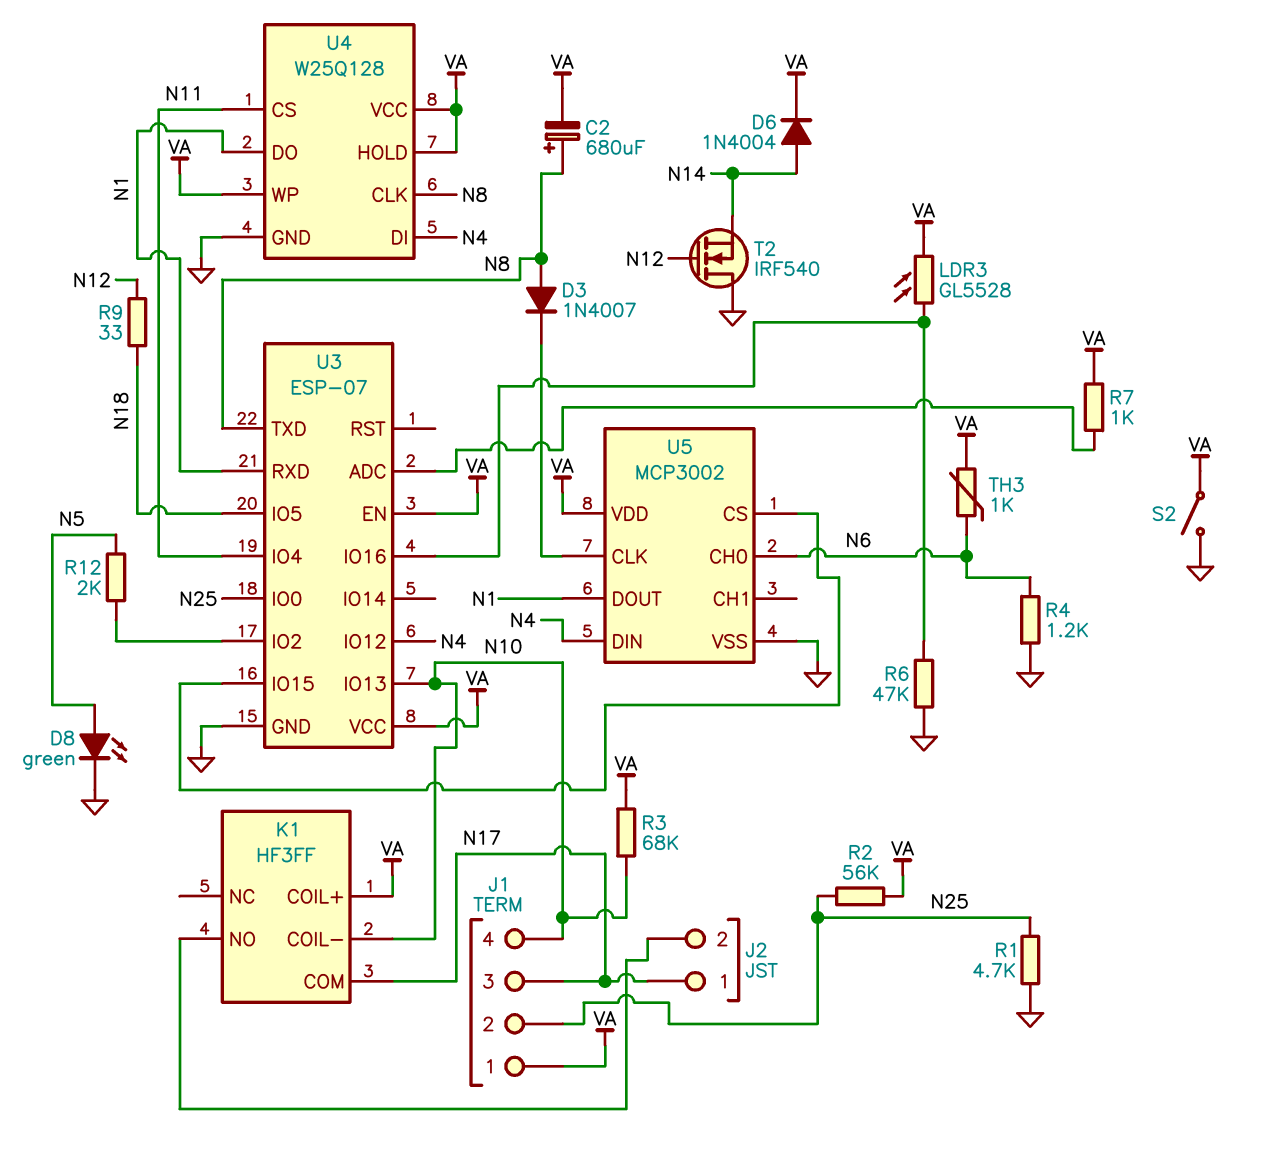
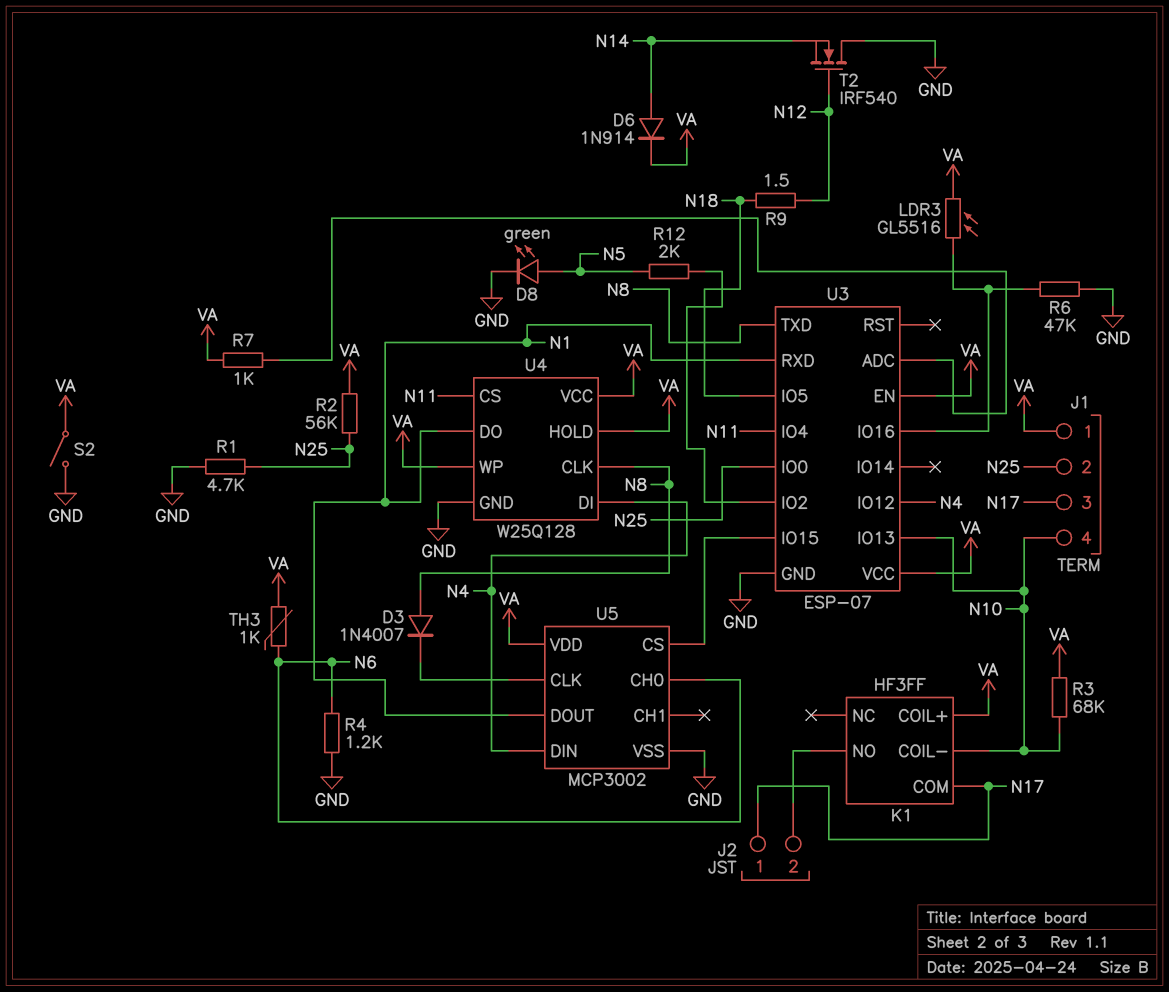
C2: 680uF (plus N8, minus VA) -> none
D6: diode 1N4004 (A N14, K VA) -> diode 1N914 (A N14, K VA)
LDR3: GL5528 (U3/IO16, VA) -> GL5516 (U3/IO16, VA)
R9: 33 (N12, N18) -> 1.5 (N12, N18)

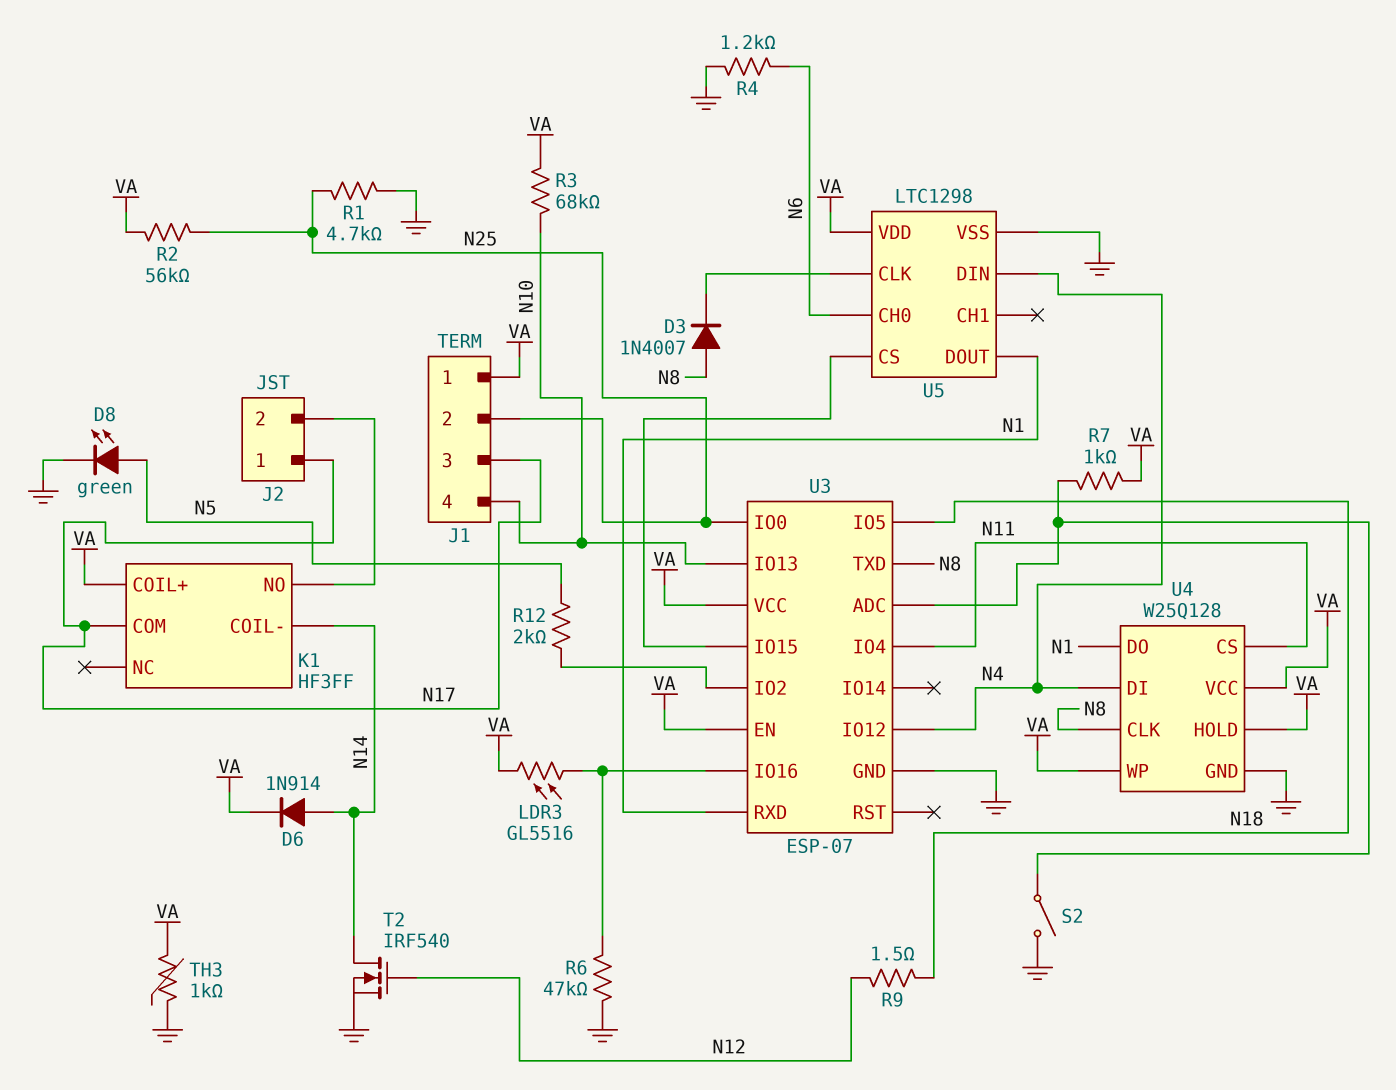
K1 pin COIL-: N10 -> N14
S2: switch (GND, VA) -> switch (GND, U3/ADC)
T2: NMOS IRF540 (G N12, D GND, S N14) -> NMOS IRF540 (G N12, D N14, S GND)
TH3: 1k (N6, VA) -> 1k (GND, VA)
U5: MCP3002 -> LTC1298

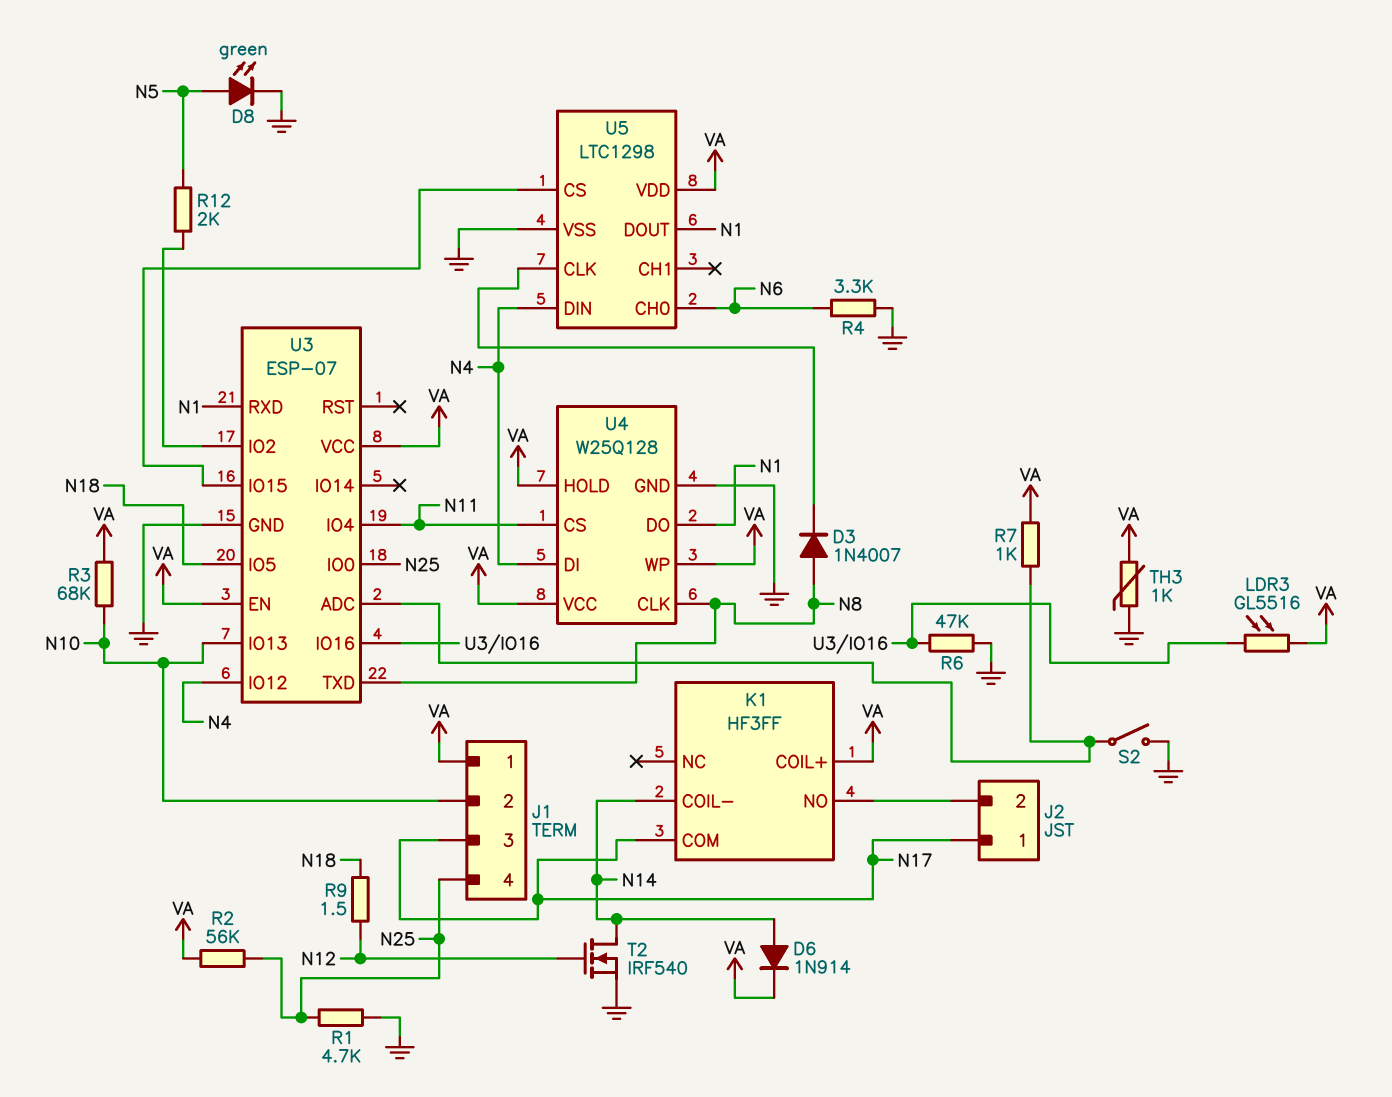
J1 pin 2: N25 -> N10
J1 pin 4: N10 -> N25
R4: 1.2k (GND, N6) -> 3.3k (GND, N6)

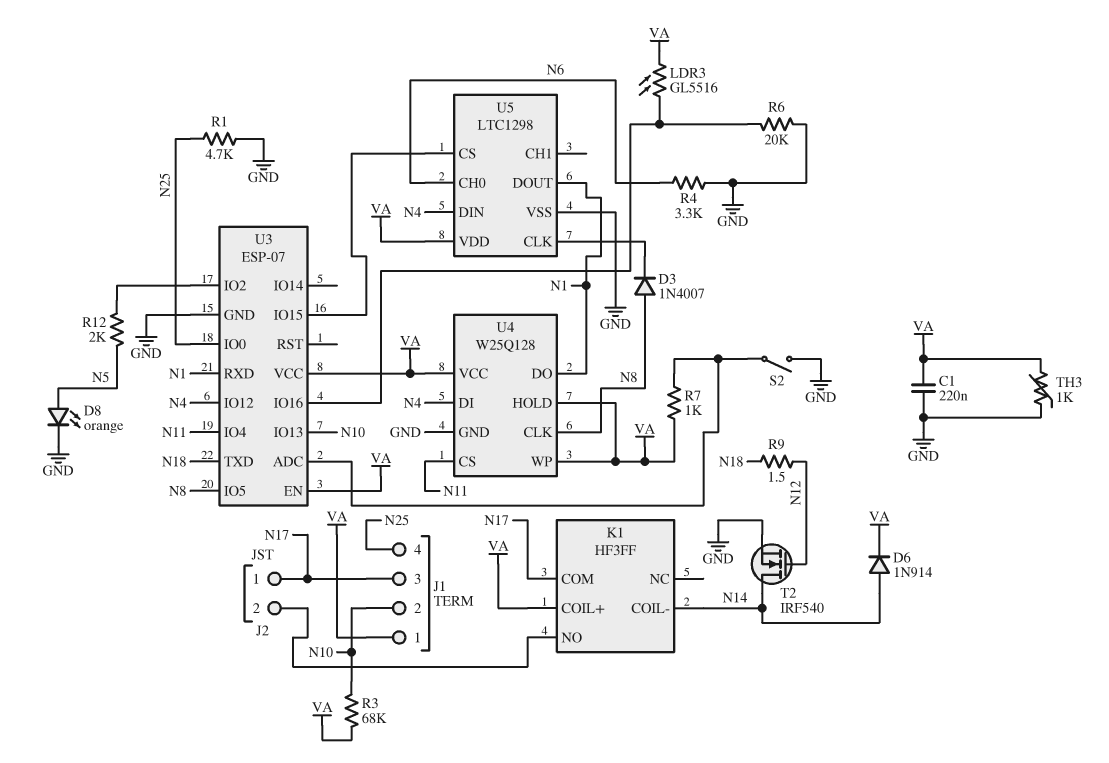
C1: none -> 220nF (GND, VA)
D8: LED green (A N5, K GND) -> LED orange (A N5, K GND)
R2: 56k (N25, VA) -> none
R6: 47k (GND, U3/IO16) -> 20k (GND, U3/IO16)
U3 pin IO5: N18 -> N8
U3 pin TXD: N8 -> N18

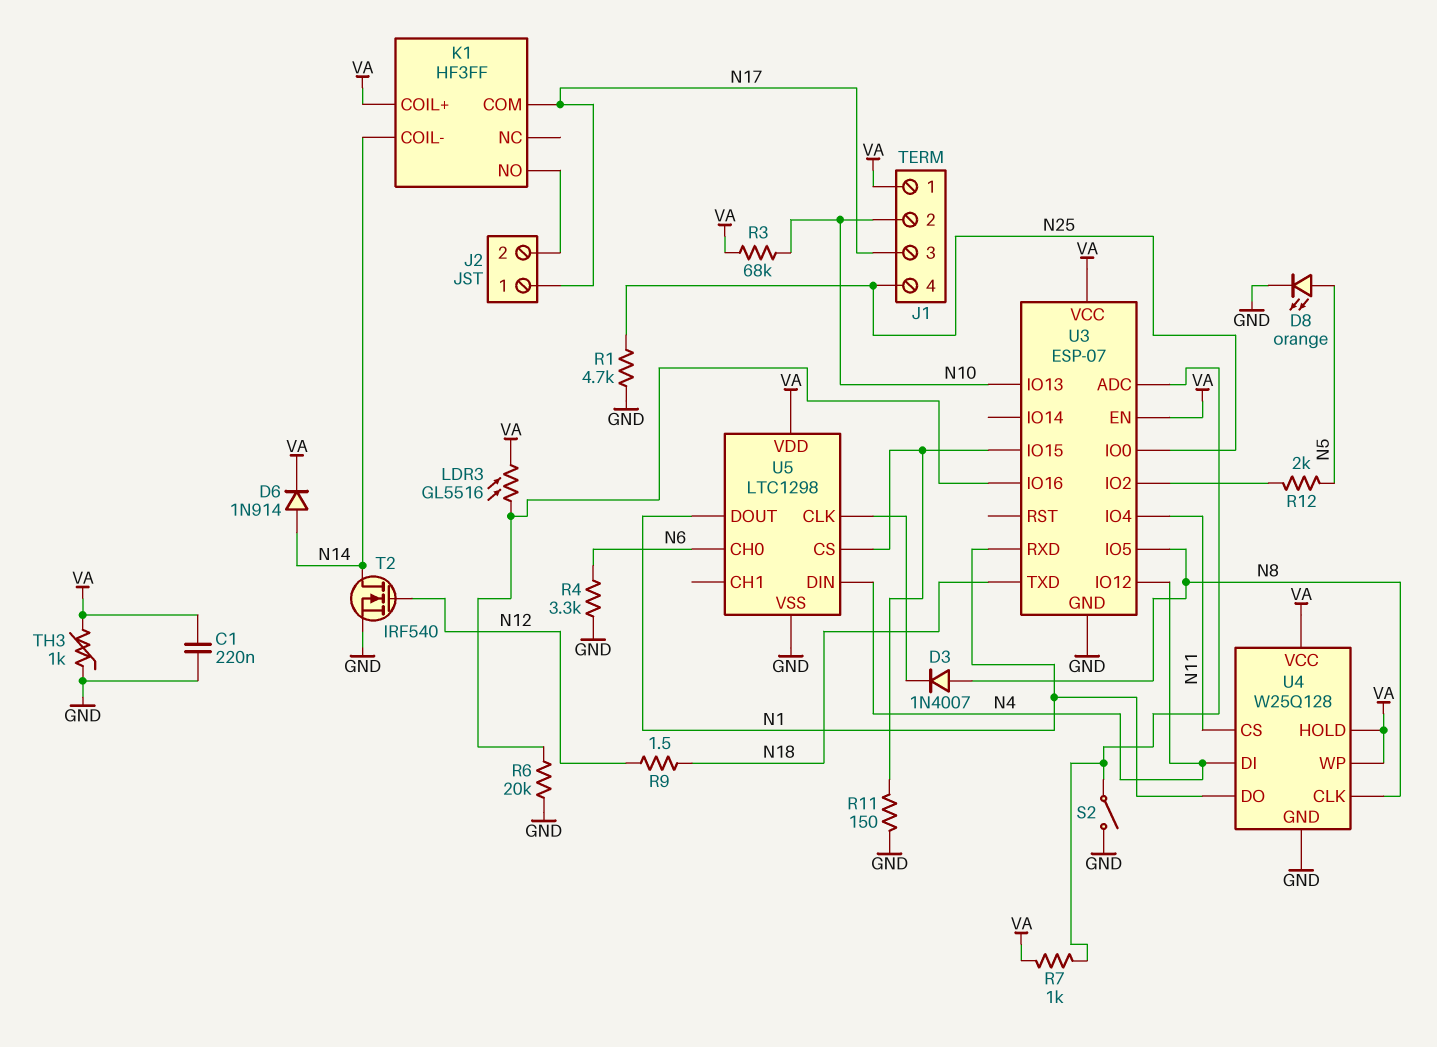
R11: none -> 150 (GND, U3/IO15)

